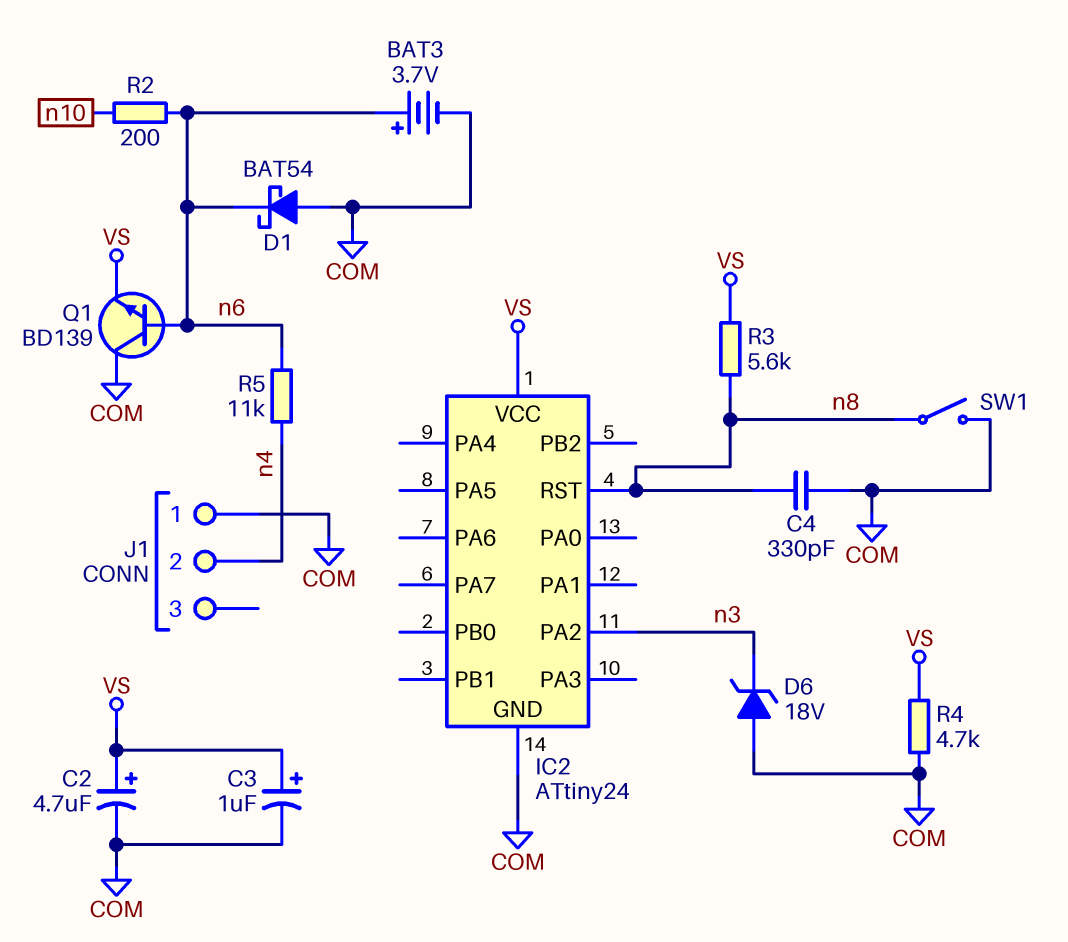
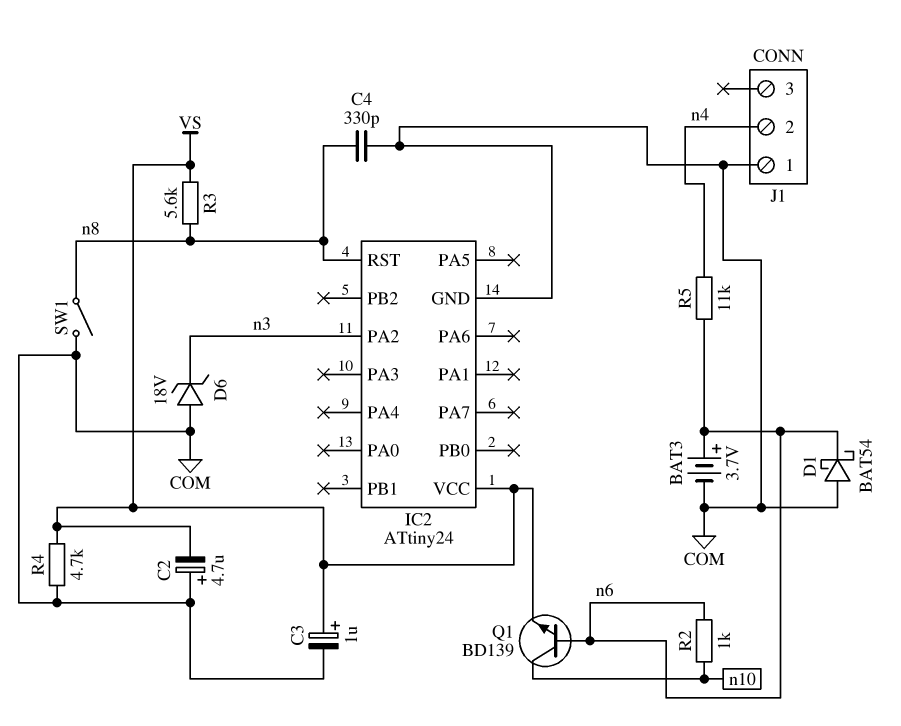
C2: 4.7uF (plus VS, minus COM) -> 4.7uF (plus COM, minus VS)
Q1: NPN BD139 (B n6, C COM, E VS) -> NPN BD139 (B n6, C n10, E VS)
R2: 200 (n6, n10) -> 1k (n6, n10)

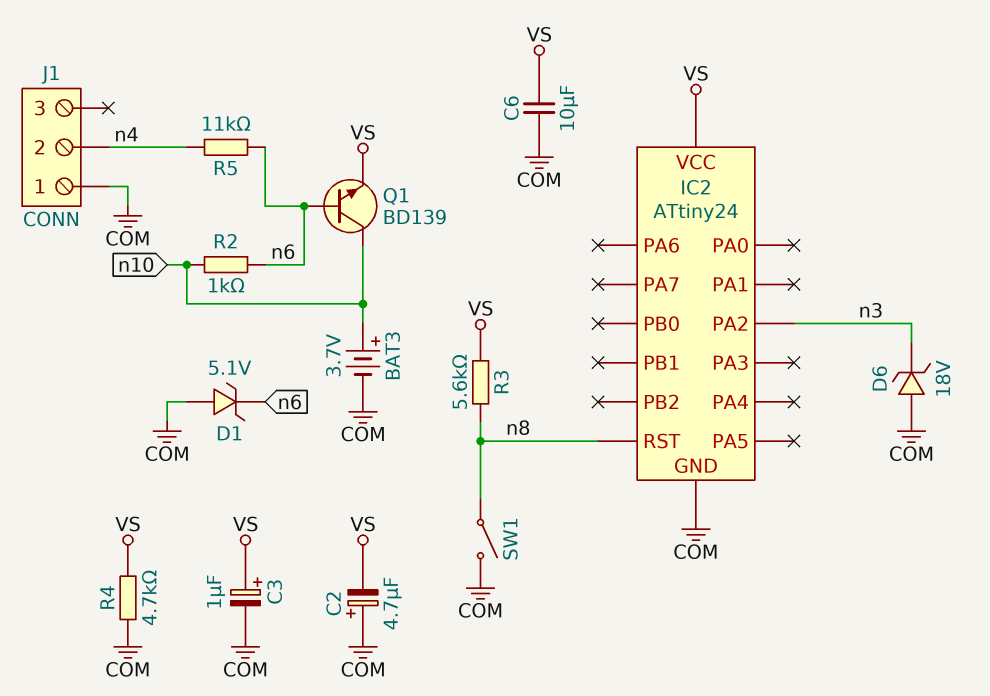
BAT3: 3.7V (plus n6, minus COM) -> 3.7V (plus n10, minus COM)
C4: 330pF (COM, n8) -> none
C6: none -> 10uF (COM, VS)
D1: schottky BAT54 (A COM, K n6) -> zener 5.1V (A COM, K n6)

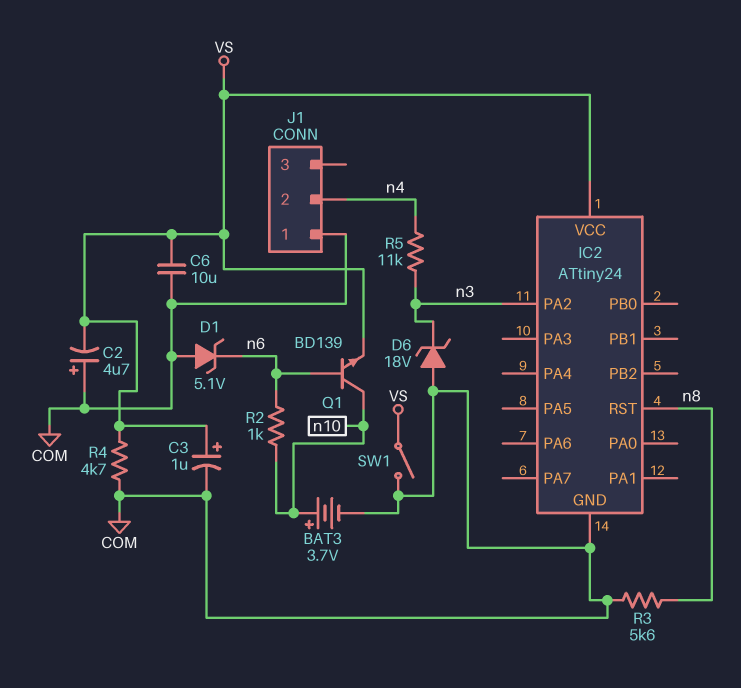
R3: 5.6k (VS, n8) -> 5.6k (COM, n8)
R5: 11k (n4, n6) -> 11k (n3, n4)
SW1: switch (COM, n8) -> switch (COM, VS)

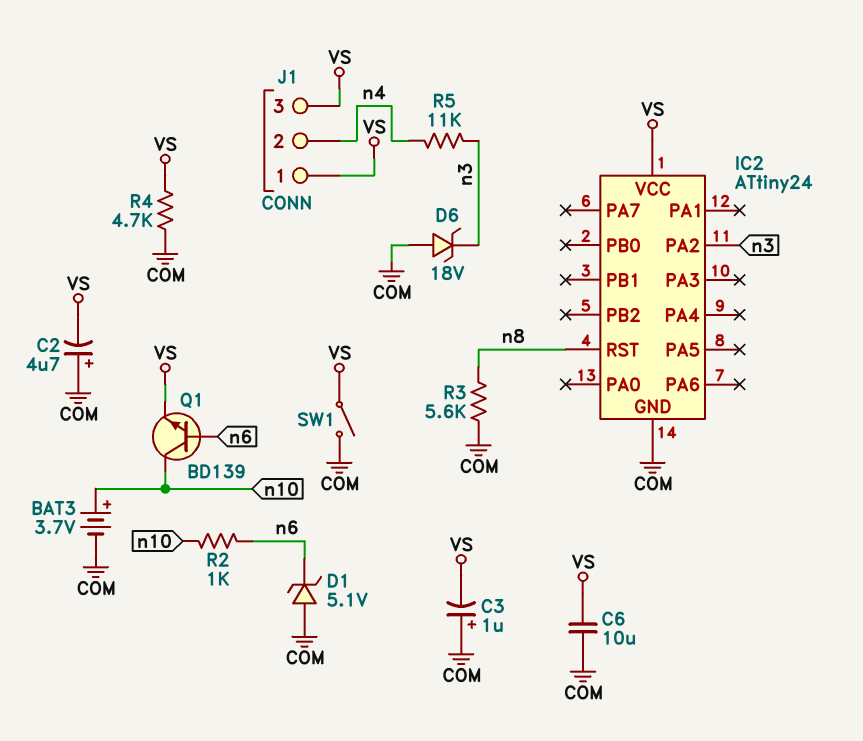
C3: 1uF (plus VS, minus COM) -> 1uF (plus COM, minus VS)
J1 pin 1: COM -> VS
J1 pin 3: none -> VS

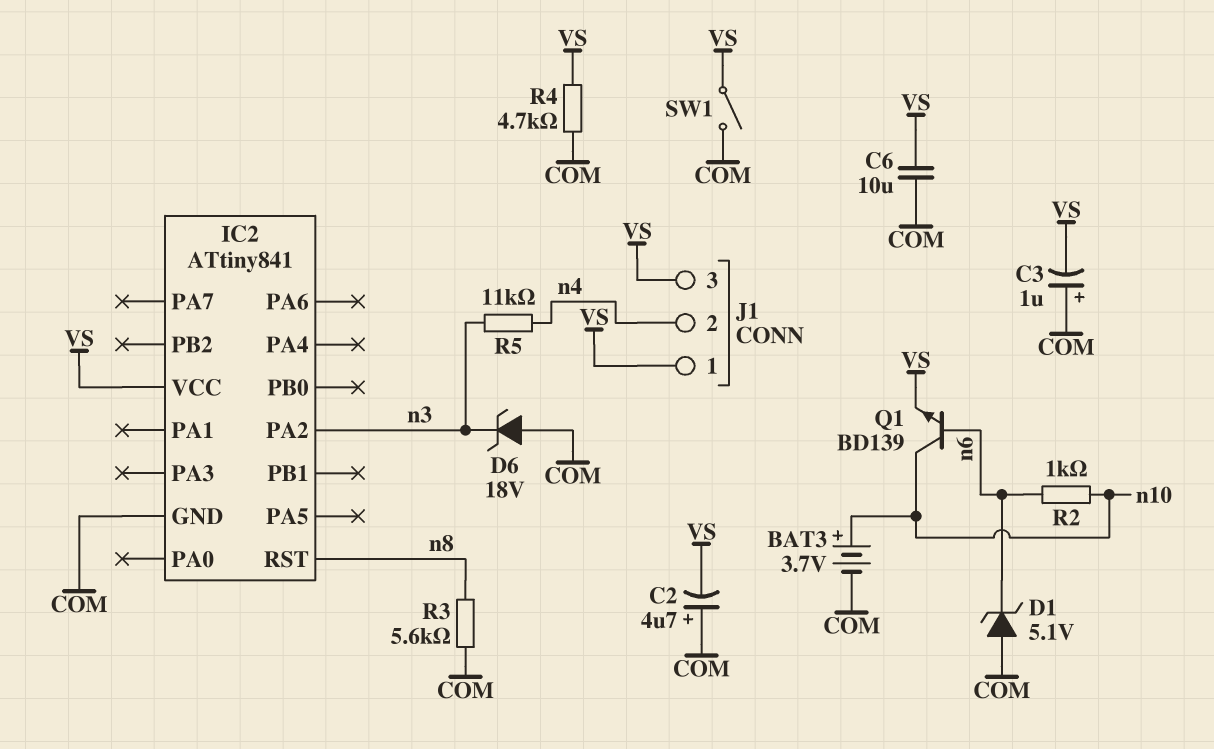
IC2: ATtiny24 -> ATtiny841

